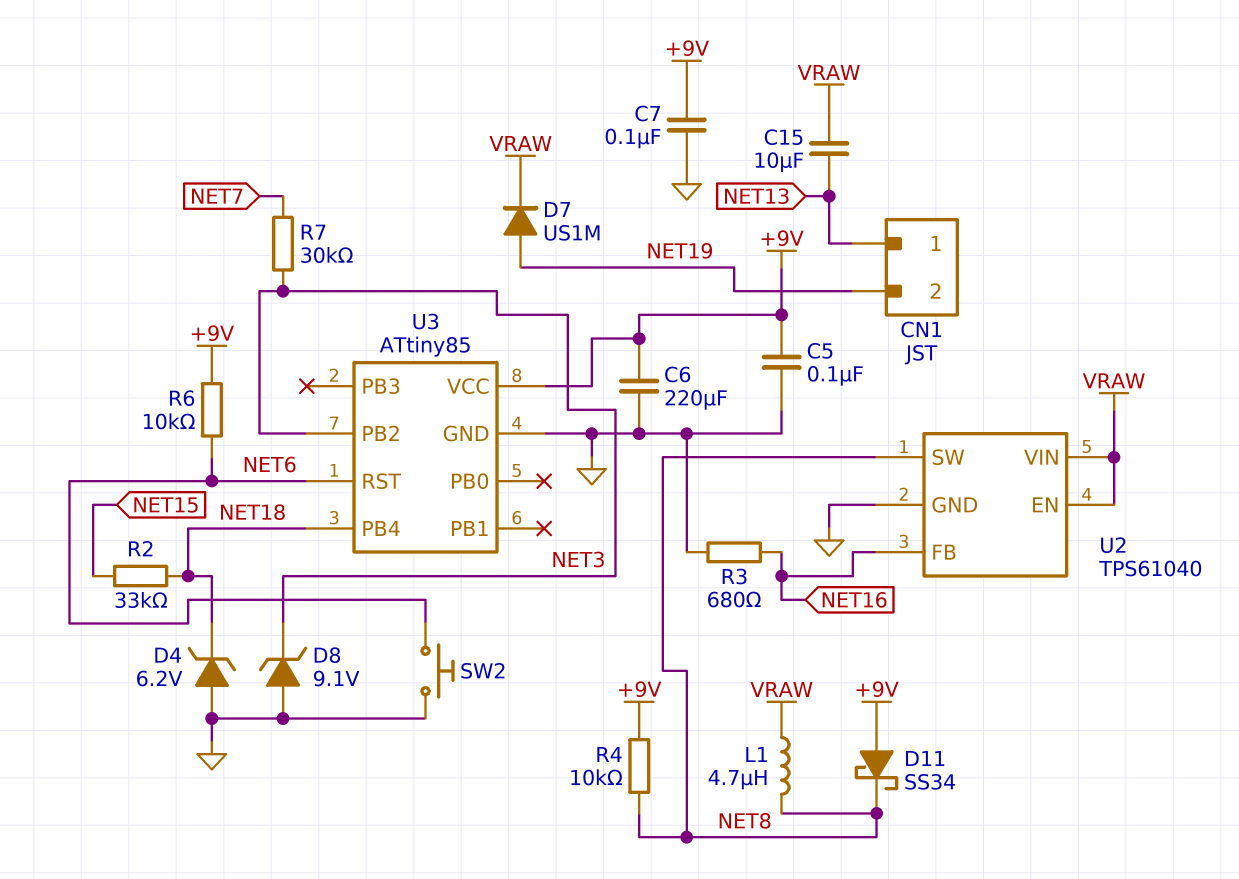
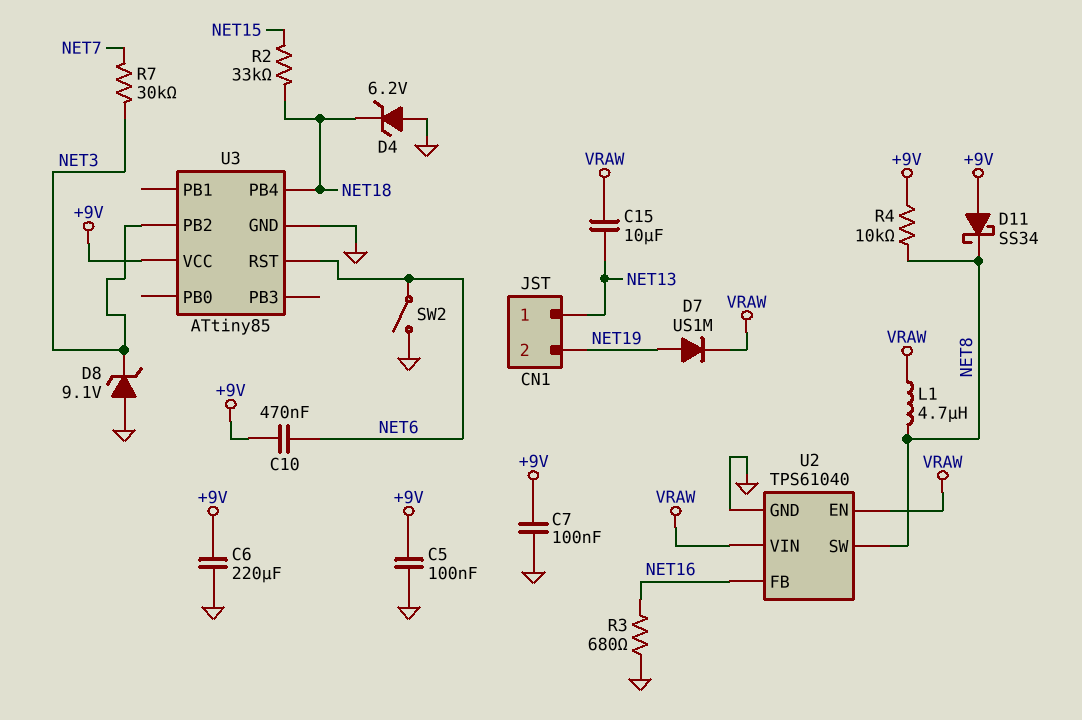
C10: none -> 470nF (+9V, NET6)
R6: 10k (+9V, NET6) -> none
SW2: button (GND, NET6) -> switch (GND, NET6)

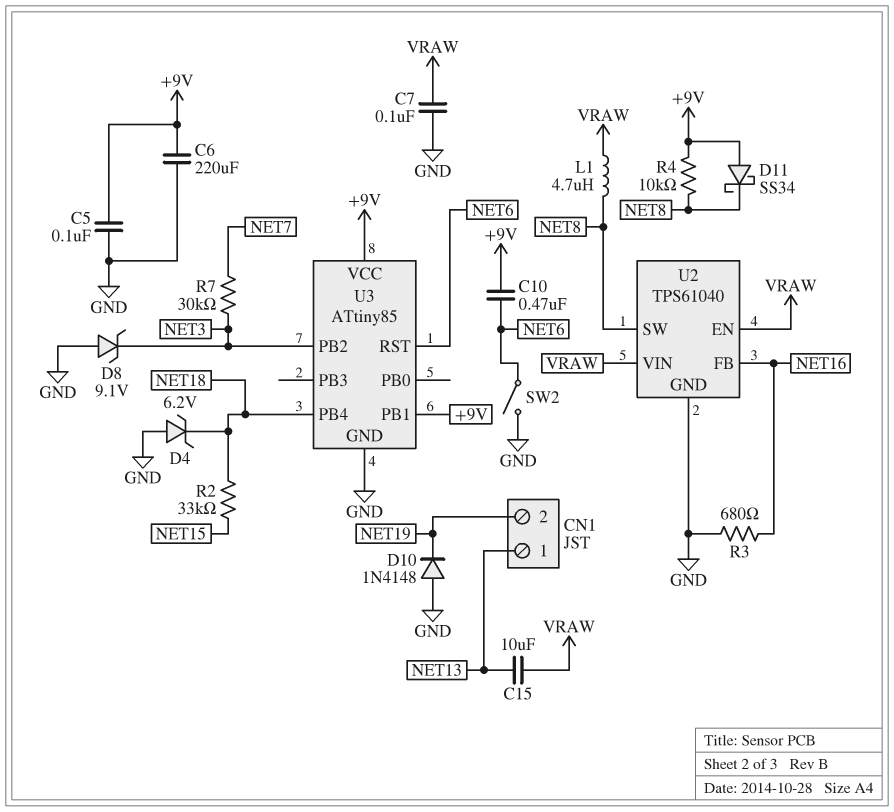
C7: 100nF (+9V, GND) -> 100nF (GND, VRAW)
D7: diode US1M (A NET19, K VRAW) -> none
D10: none -> diode 1N4148 (A GND, K NET19)
U3 pin PB1: none -> +9V

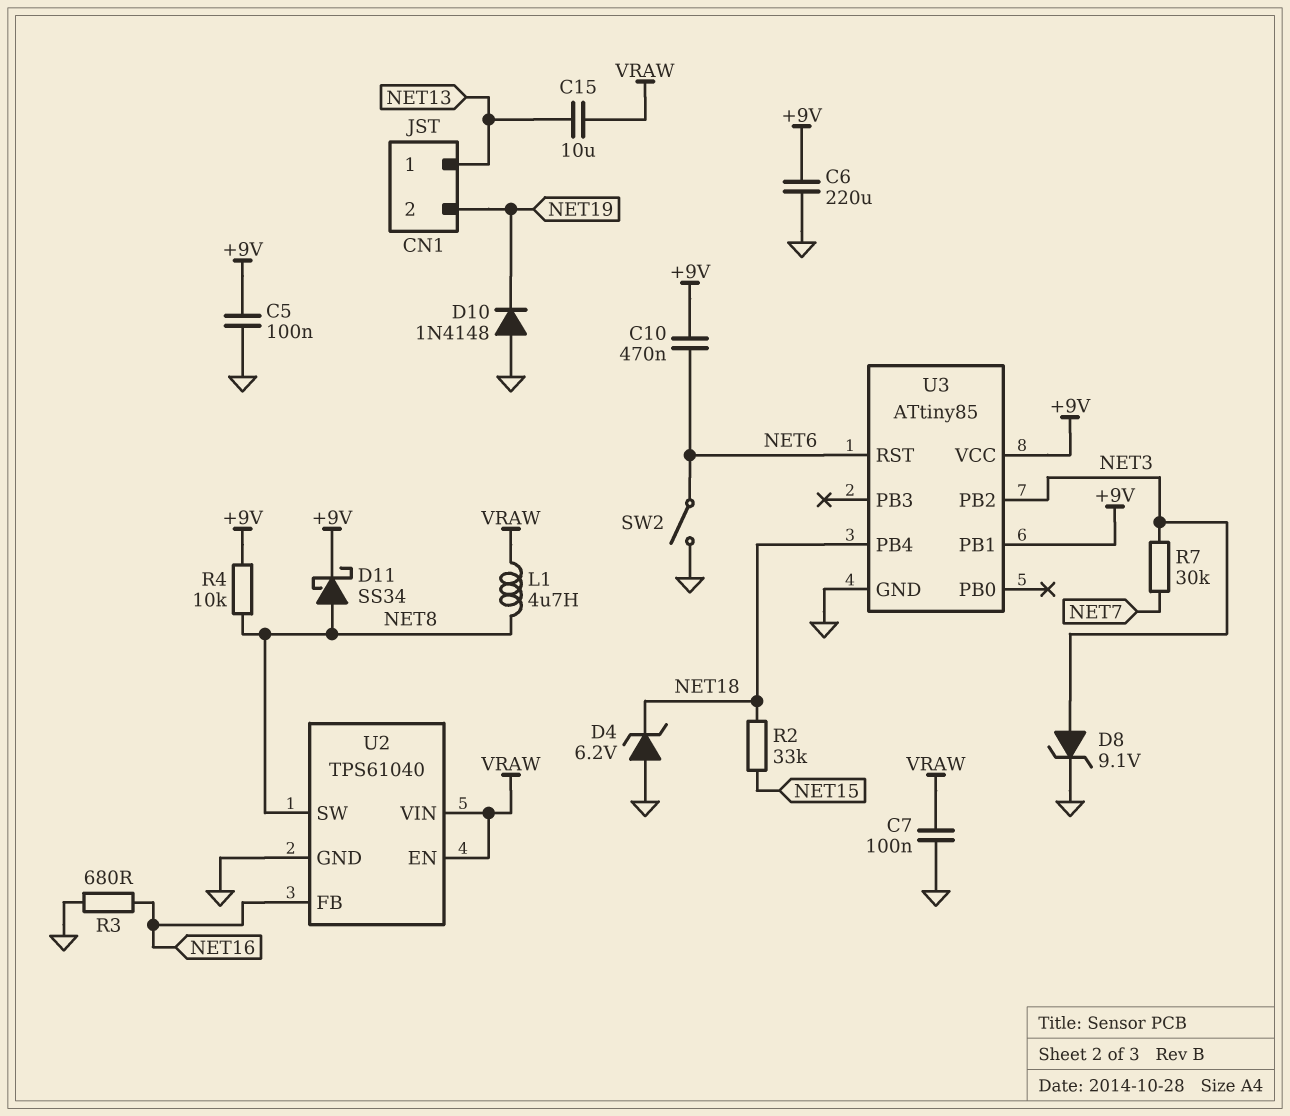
D8: zener 9.1V (A GND, K NET3) -> zener 9.1V (A NET3, K GND)
D11: schottky SS34 (A +9V, K NET8) -> schottky SS34 (A NET8, K +9V)

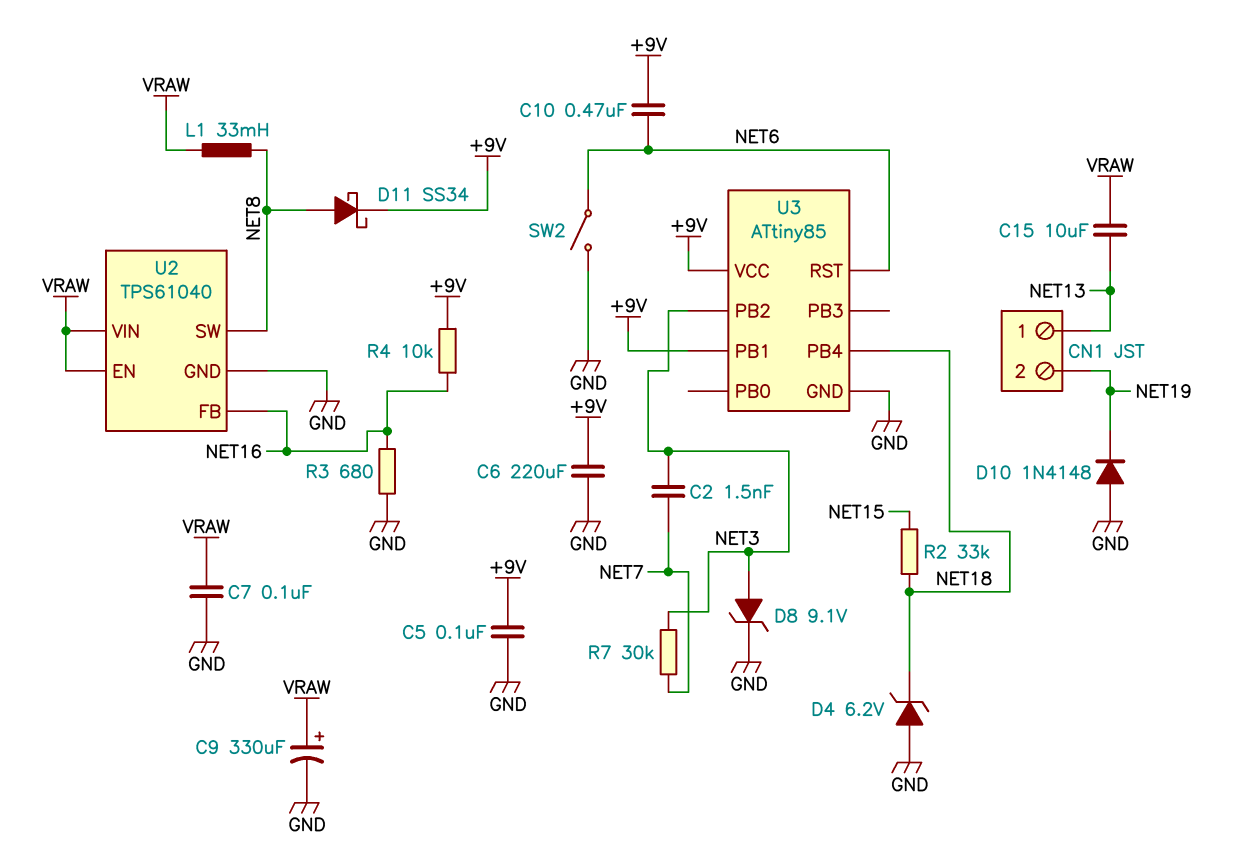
C2: none -> 1.5nF (NET3, NET7)
C9: none -> 330uF (plus VRAW, minus GND)
L1: 4.7uH (NET8, VRAW) -> 33mH (NET8, VRAW)
R4: 10k (+9V, NET8) -> 10k (+9V, NET16)

